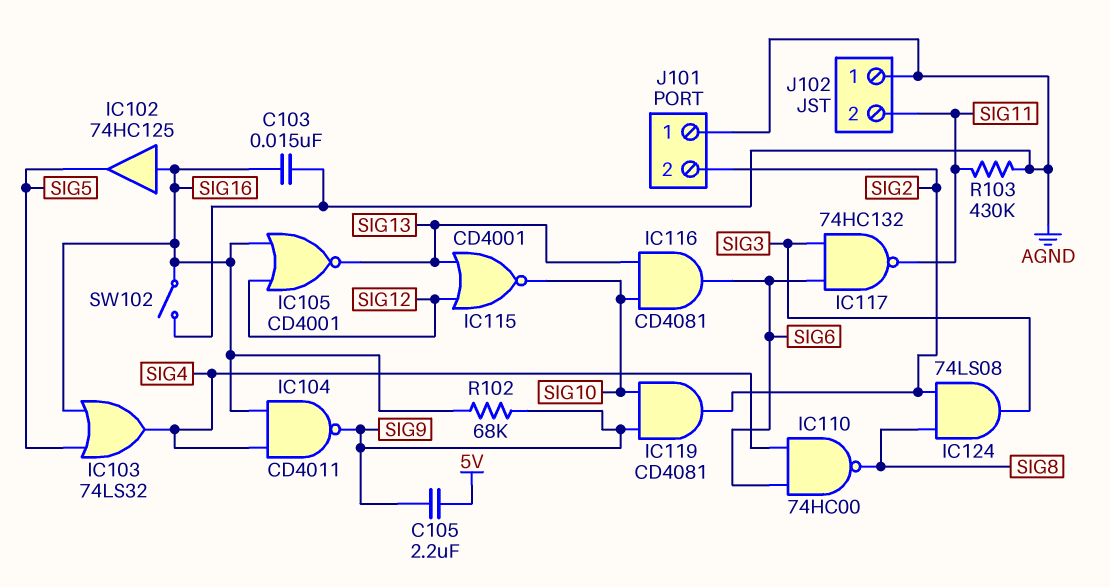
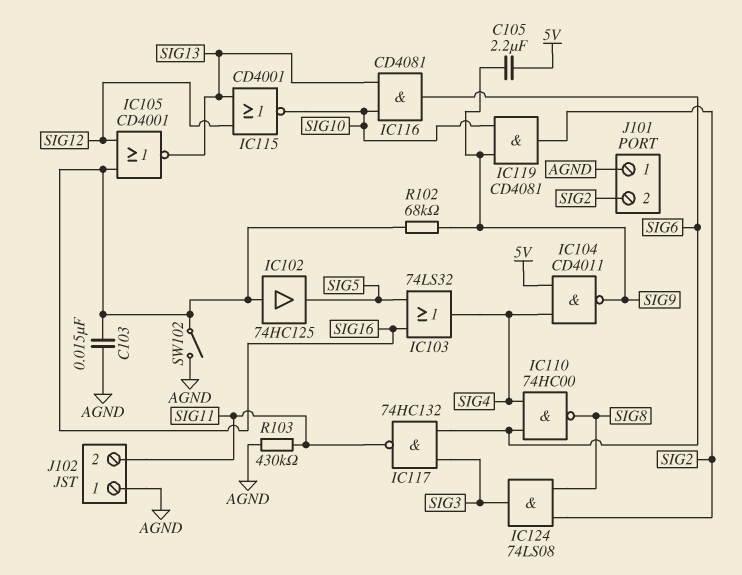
IC104: NAND CD4011 (in SIG4, in SIG16, out SIG9) -> NAND CD4011 (in 5V, in SIG4, out SIG9)

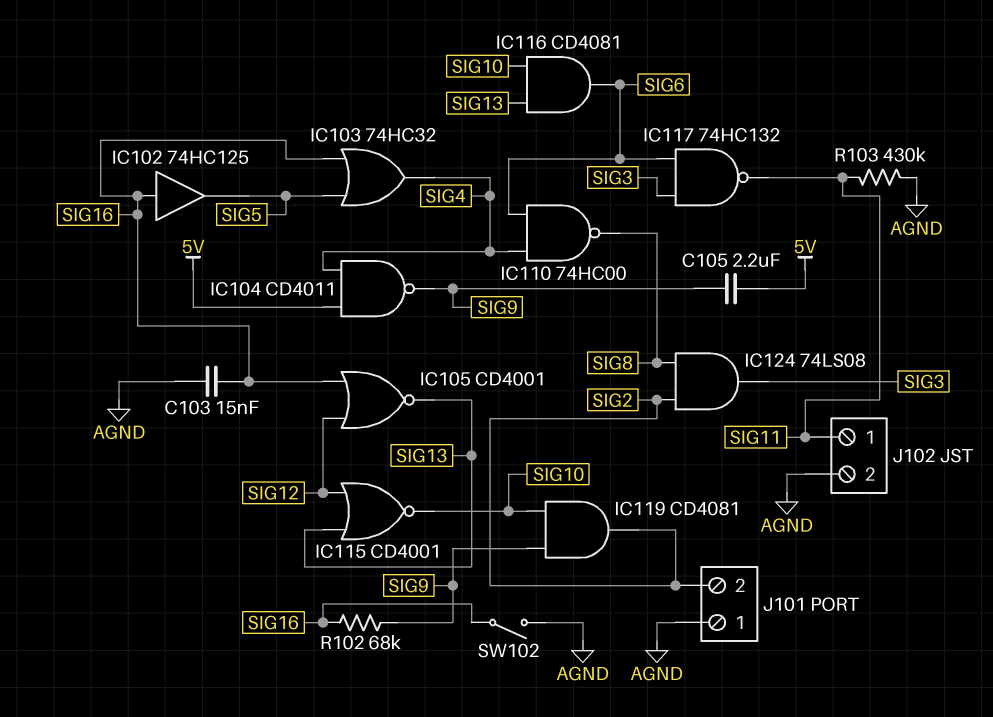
IC103: OR 74LS32 (in SIG5, in SIG16, out SIG4) -> OR 74HC32 (in SIG5, in SIG16, out SIG4)
J102 pin 1: AGND -> SIG11
J102 pin 2: SIG11 -> AGND

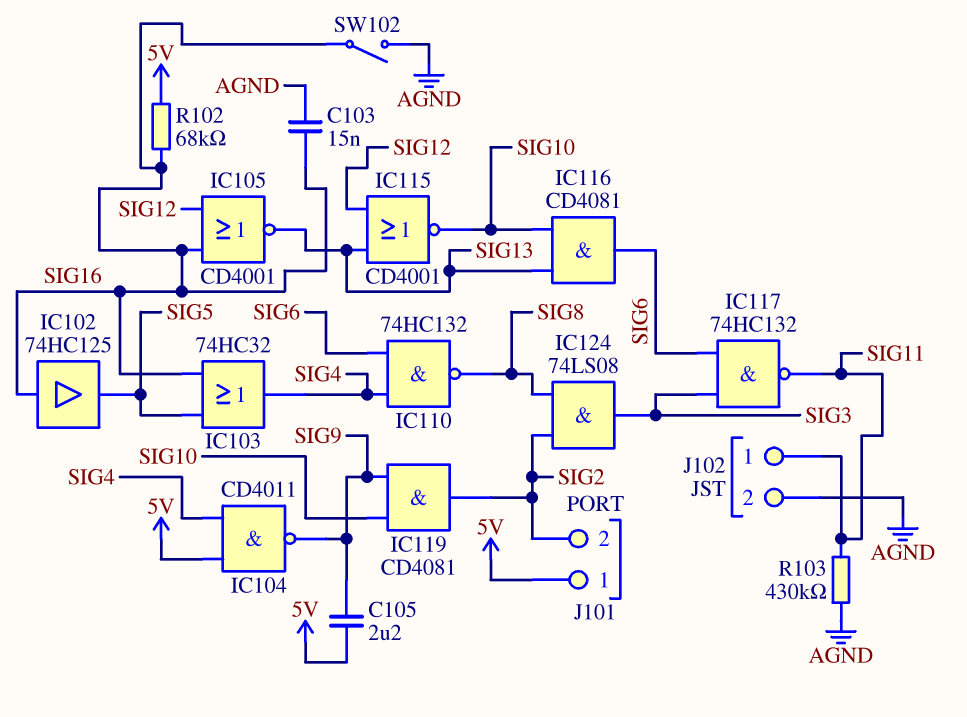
IC110: NAND 74HC00 (in SIG4, in SIG6, out SIG8) -> NAND 74HC132 (in SIG4, in SIG6, out SIG8)
J101 pin 1: AGND -> 5V
R102: 68k (SIG9, SIG16) -> 68k (5V, SIG16)

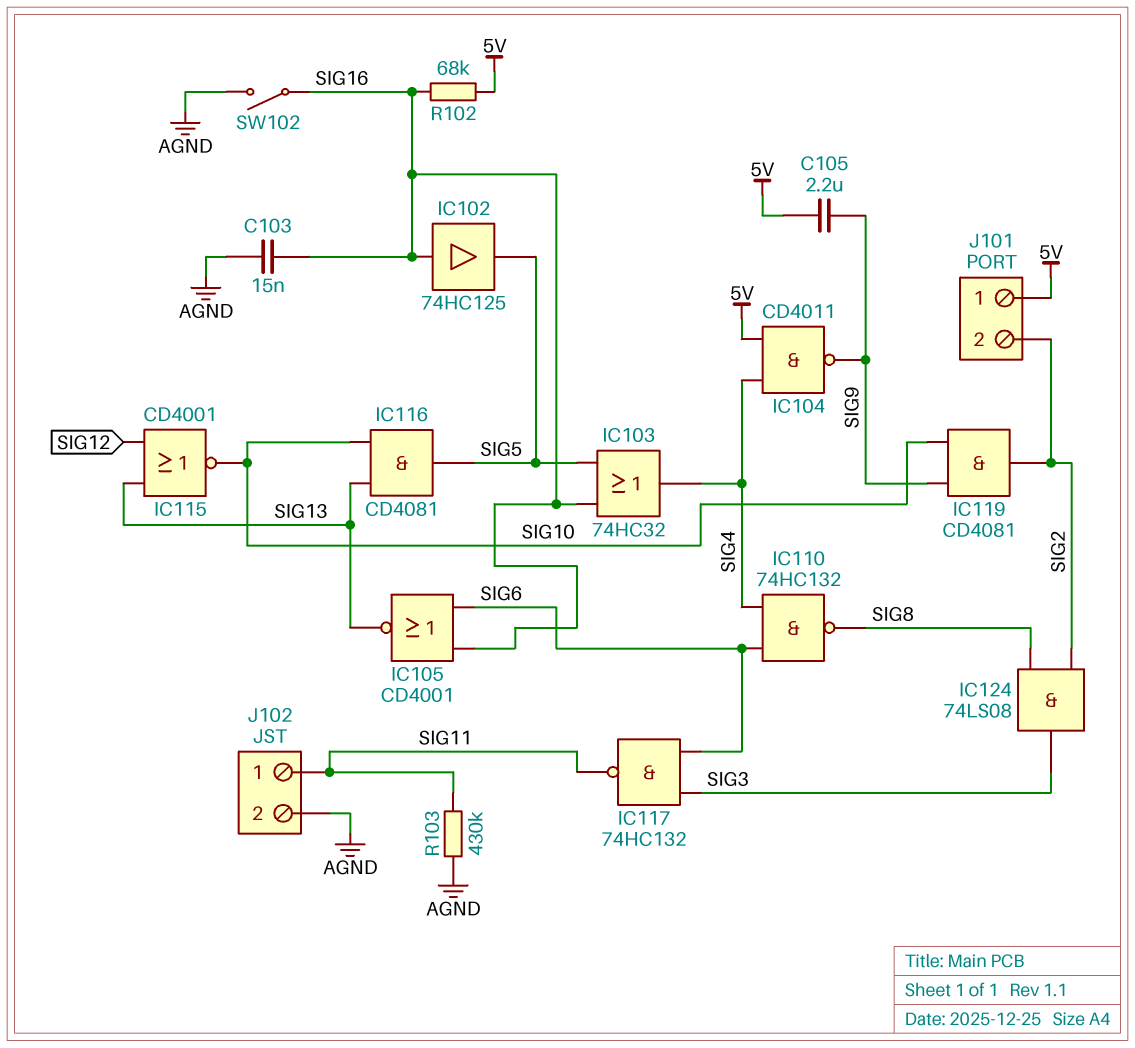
IC105: NOR CD4001 (in SIG12, in SIG16, out SIG13) -> NOR CD4001 (in SIG6, in SIG16, out SIG13)
IC116: AND CD4081 (in SIG10, in SIG13, out SIG6) -> AND CD4081 (in SIG10, in SIG13, out SIG5)

